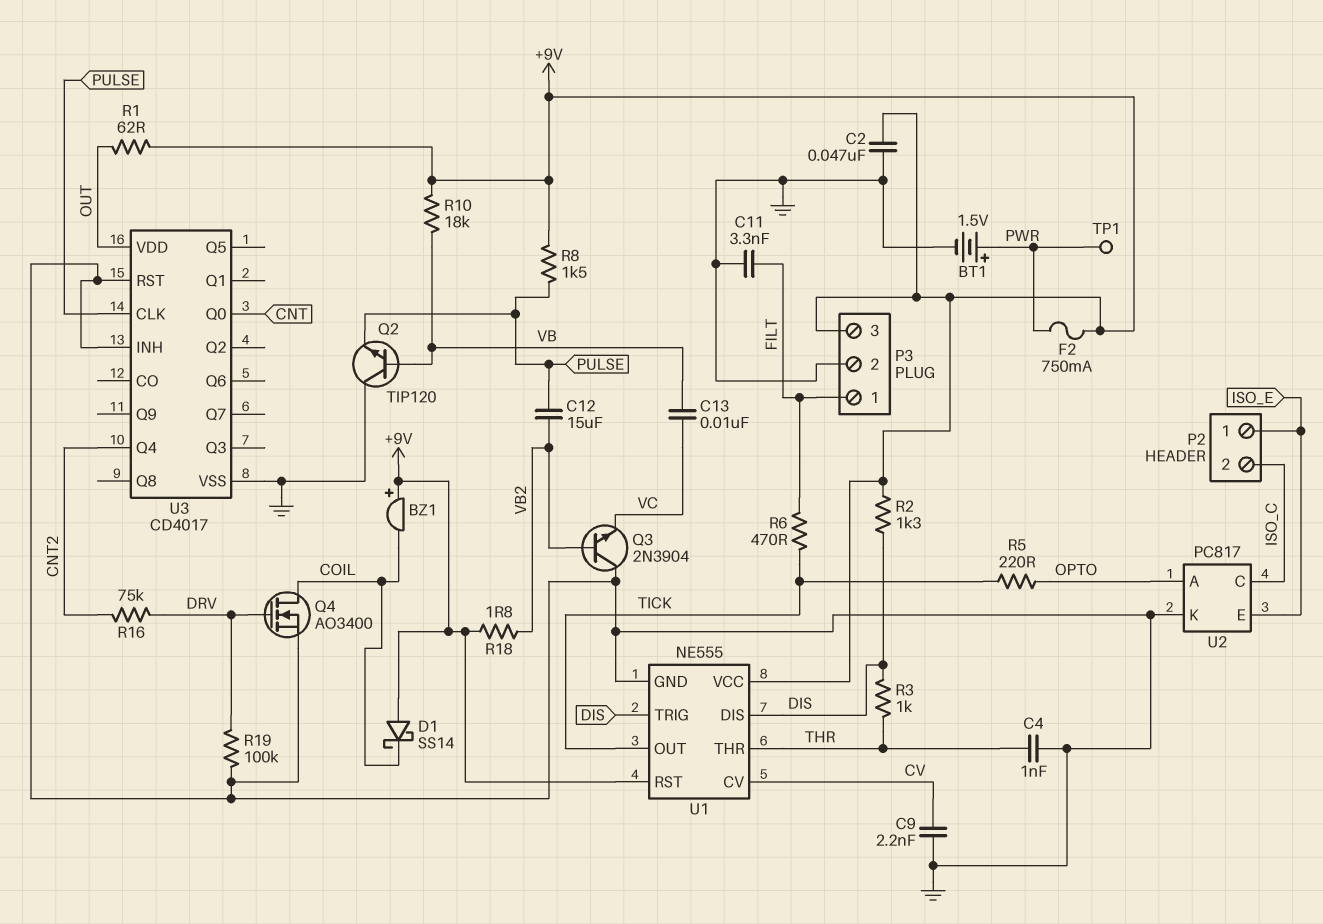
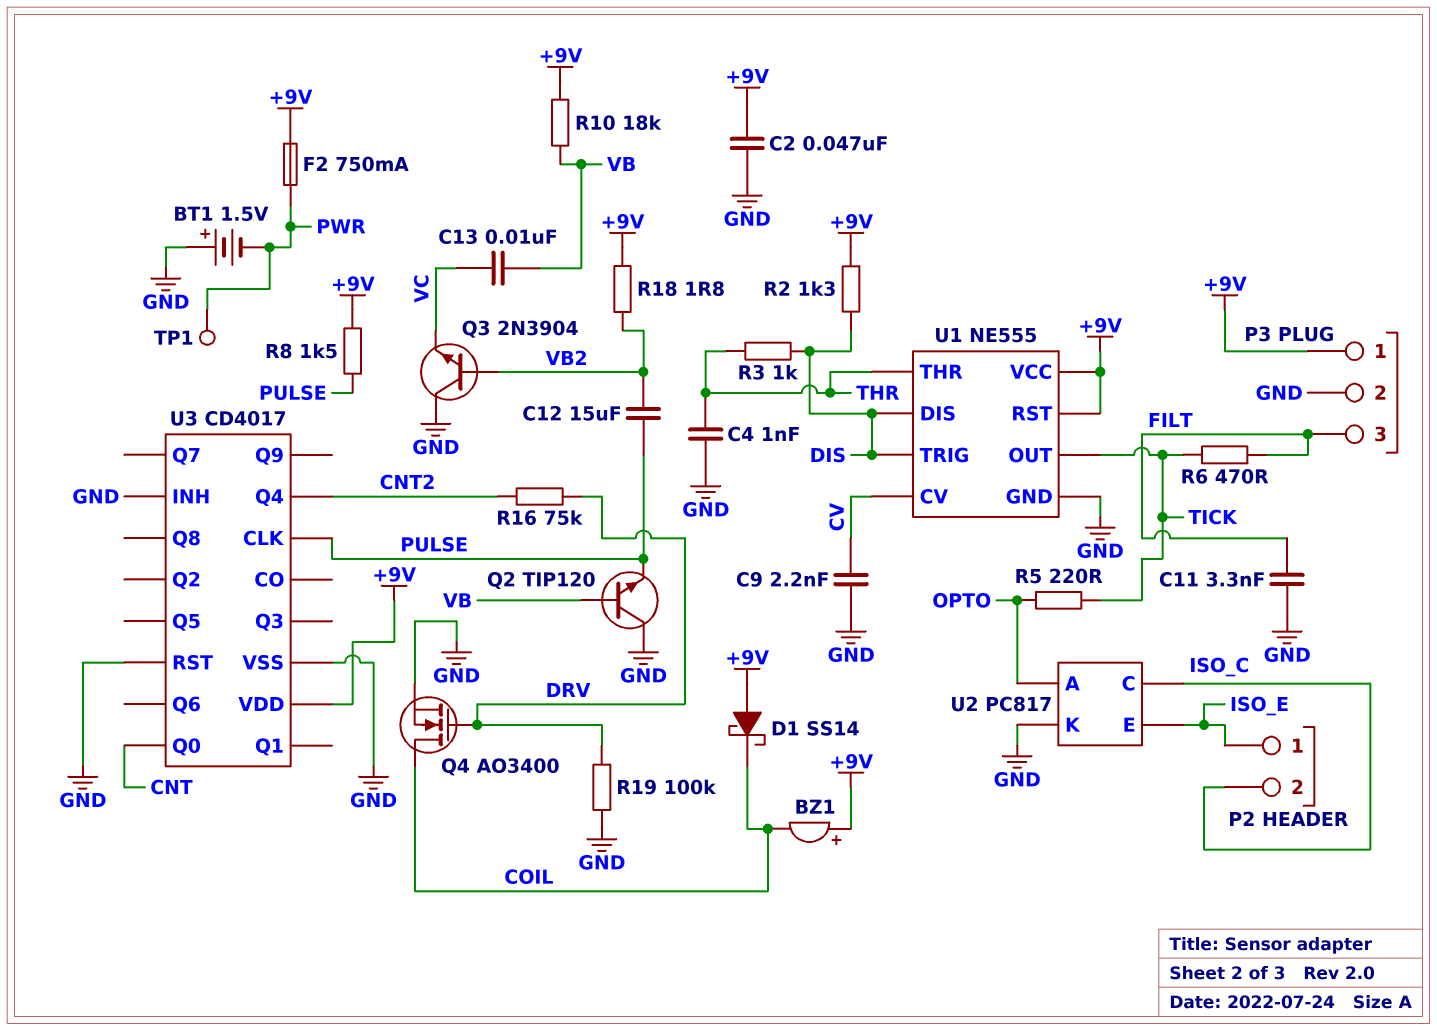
BT1: 1.5V (plus PWR, minus GND) -> 1.5V (plus GND, minus PWR)
P3 pin 1: FILT -> +9V
P3 pin 3: +9V -> FILT
R1: 62 (+9V, OUT) -> none
U3 pin VDD: OUT -> +9V

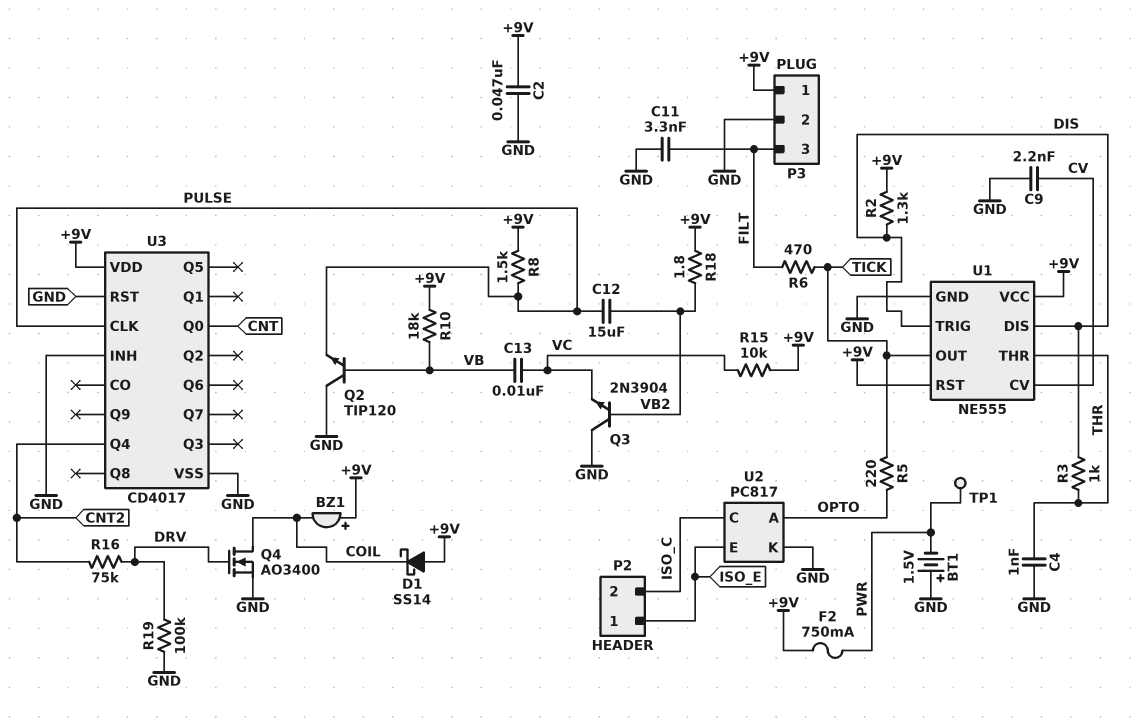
R15: none -> 10k (+9V, VC)

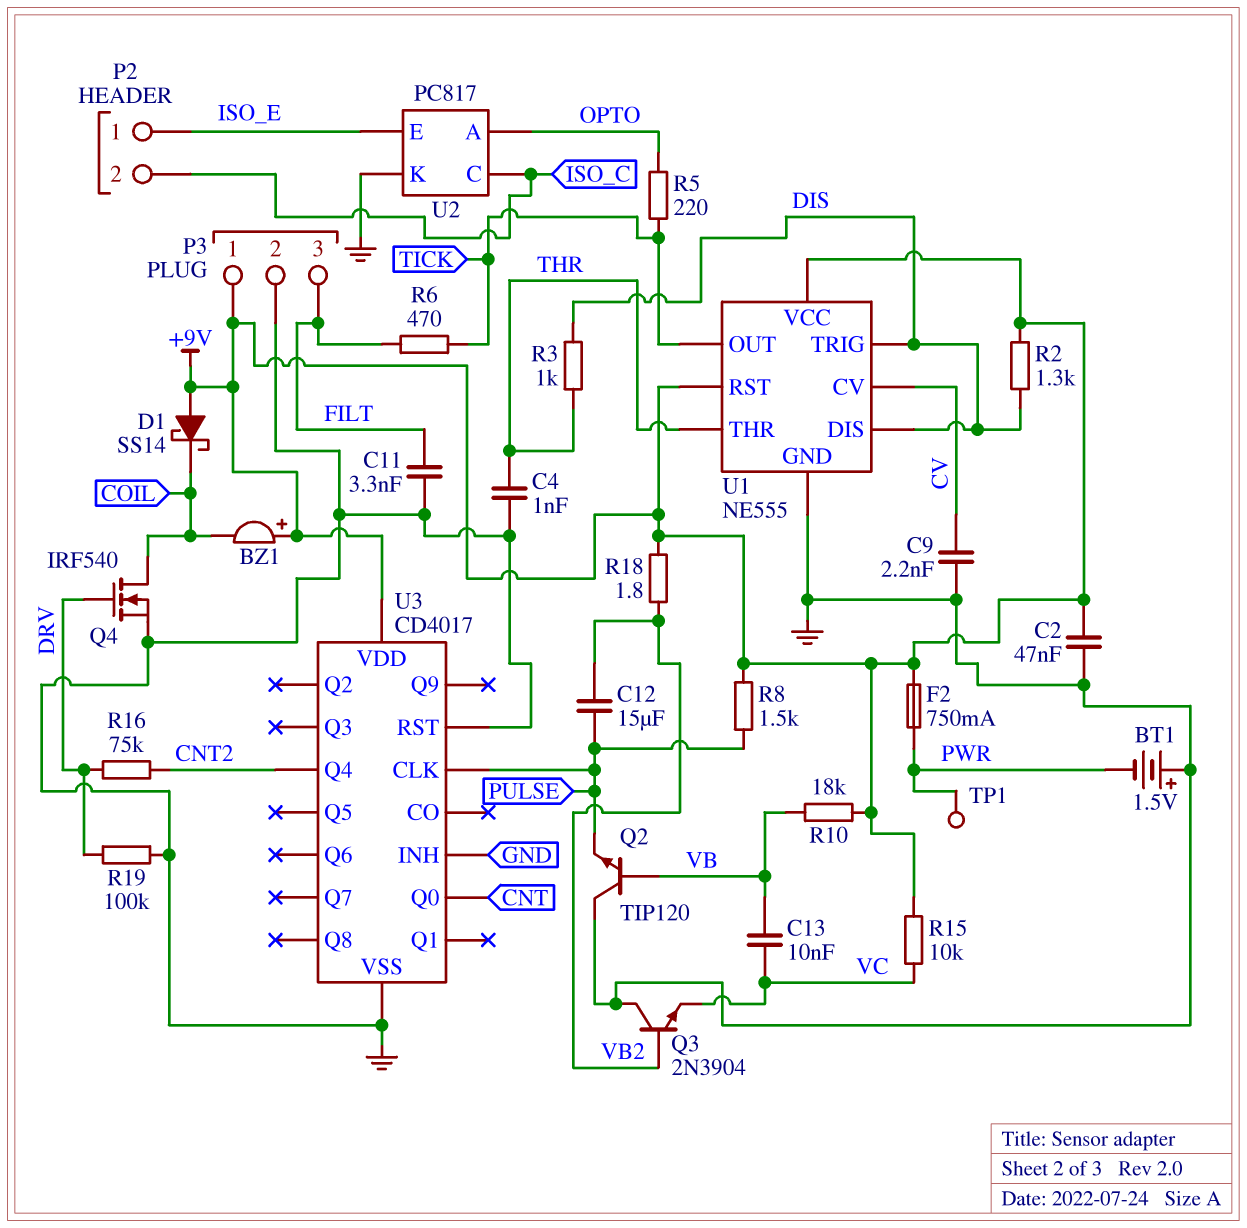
Q4: NMOS AO3400 (G DRV, D COIL, S GND) -> NMOS IRF540 (G DRV, D COIL, S GND)

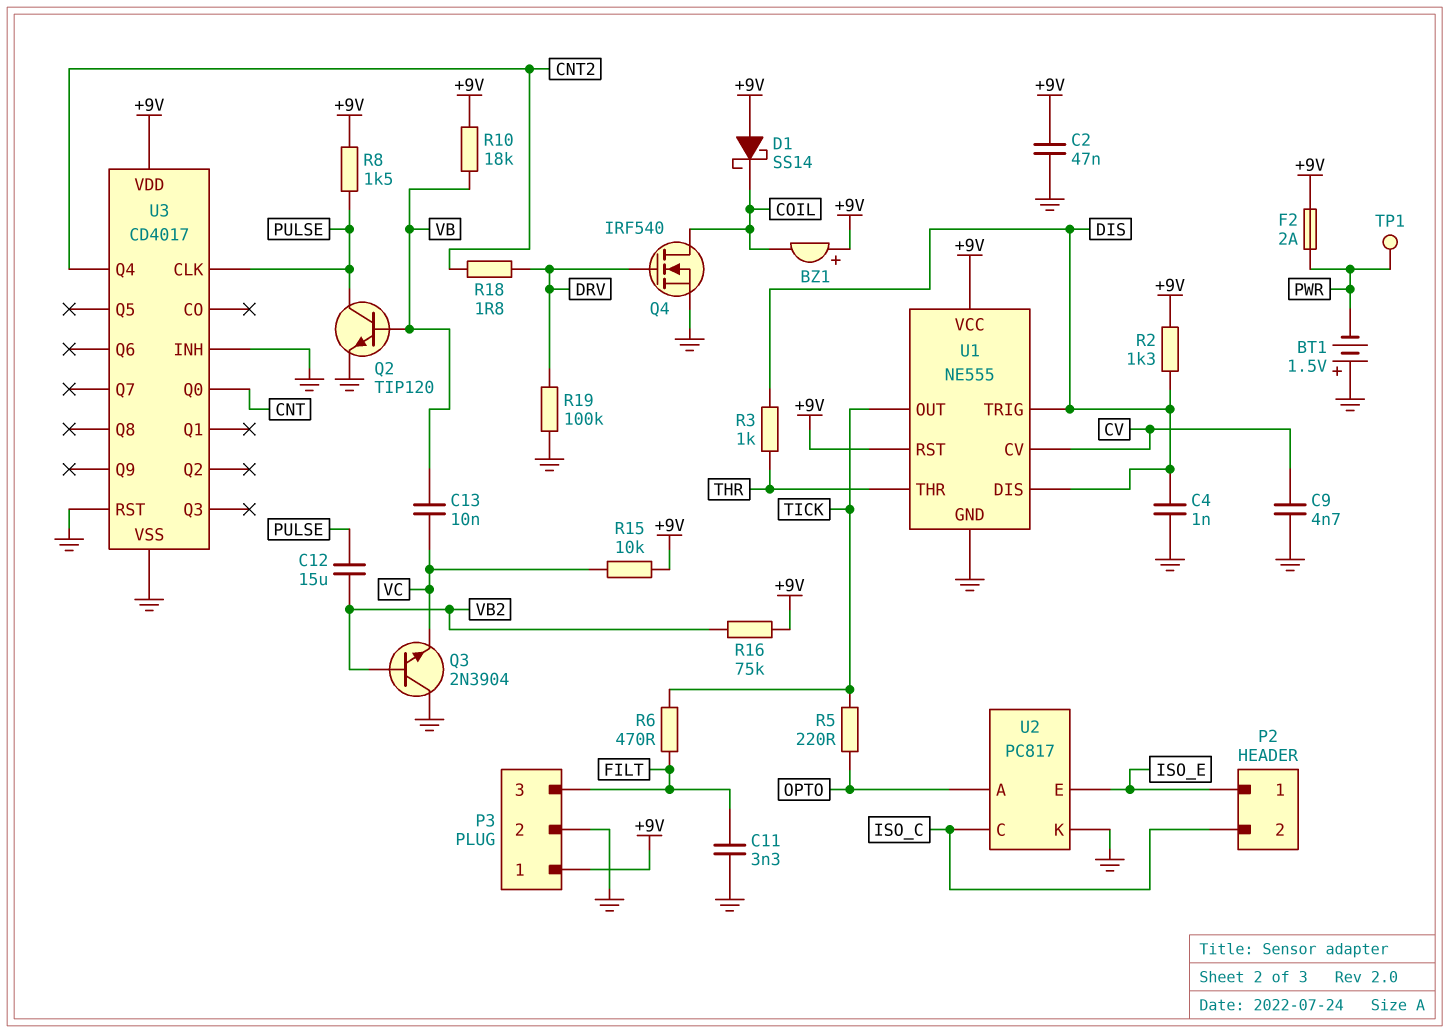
C4: 1nF (GND, THR) -> 1nF (DIS, GND)
C9: 2.2nF (CV, GND) -> 4.7nF (CV, GND)
F2: 750mA (+9V, PWR) -> 2A (+9V, PWR)
Q2: NPN TIP120 (B VB, C GND, E PULSE) -> NPN TIP120 (B VB, C PULSE, E GND)
R16: 75k (CNT2, DRV) -> 75k (+9V, VB2)
R18: 1.8 (+9V, VB2) -> 1.8 (CNT2, DRV)

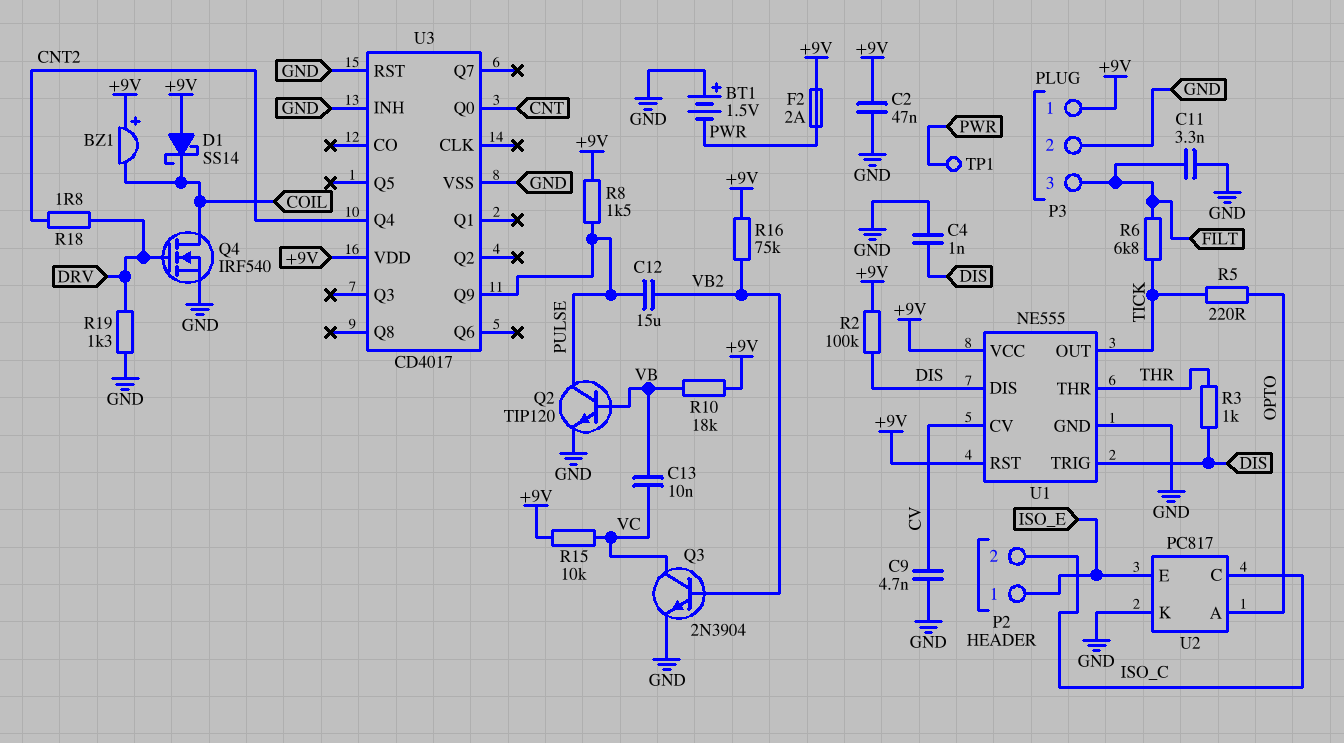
Q3: NPN 2N3904 (B VB2, C GND, E VC) -> NPN 2N3904 (B VB2, C VC, E GND)
R2: 1.3k (+9V, DIS) -> 100k (+9V, DIS)
R6: 470 (FILT, TICK) -> 6.8k (FILT, TICK)
R19: 100k (DRV, GND) -> 1.3k (DRV, GND)
U3 pin CLK: PULSE -> none
U3 pin Q9: none -> PULSE

